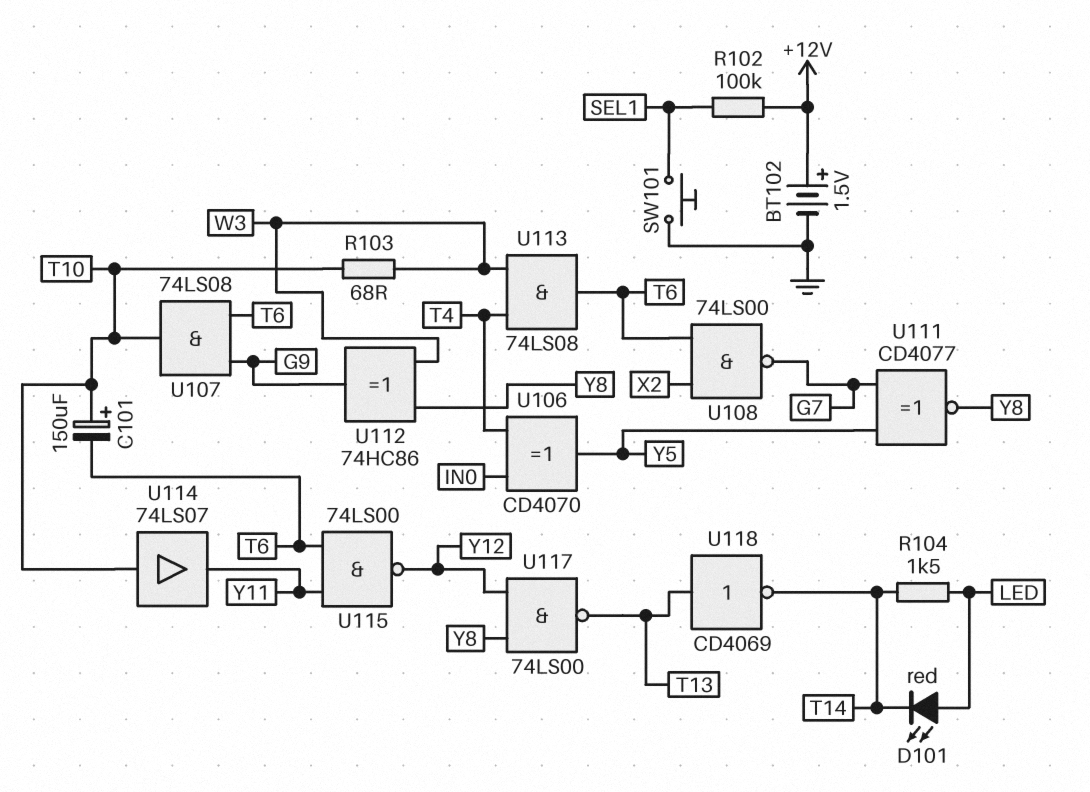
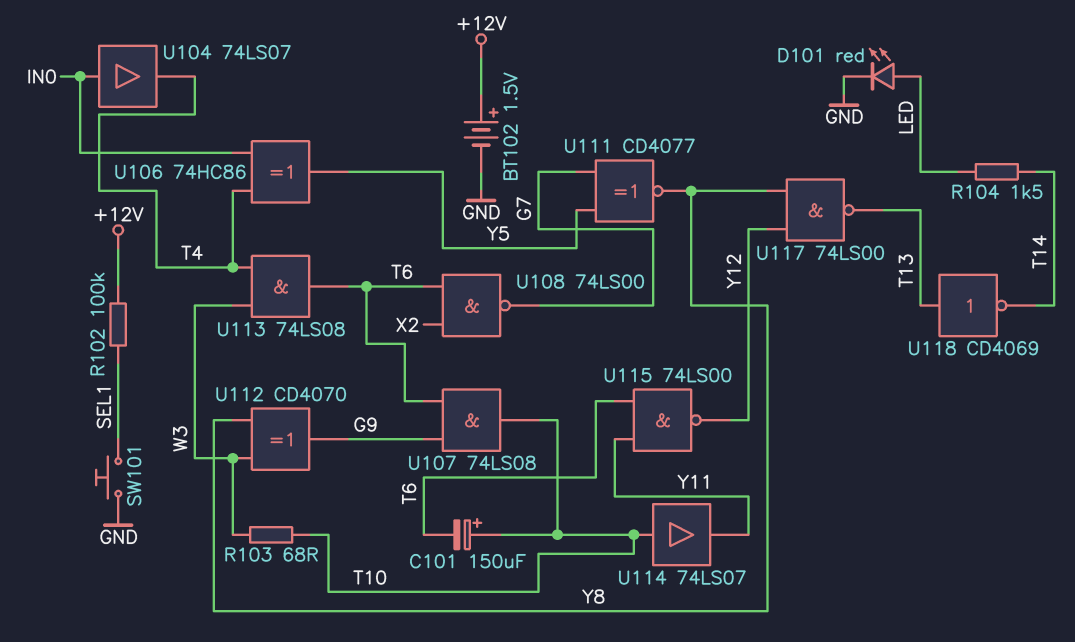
D101: LED red (A LED, K T14) -> LED red (A LED, K GND)
U104: none -> buffer 74LS07 (in IN0, out T4)
U106: XOR CD4070 (in IN0, in T4, out Y5) -> XOR 74HC86 (in IN0, in T4, out Y5)
U112: XOR 74HC86 (in W3, in Y8, out G9) -> XOR CD4070 (in W3, in Y8, out G9)

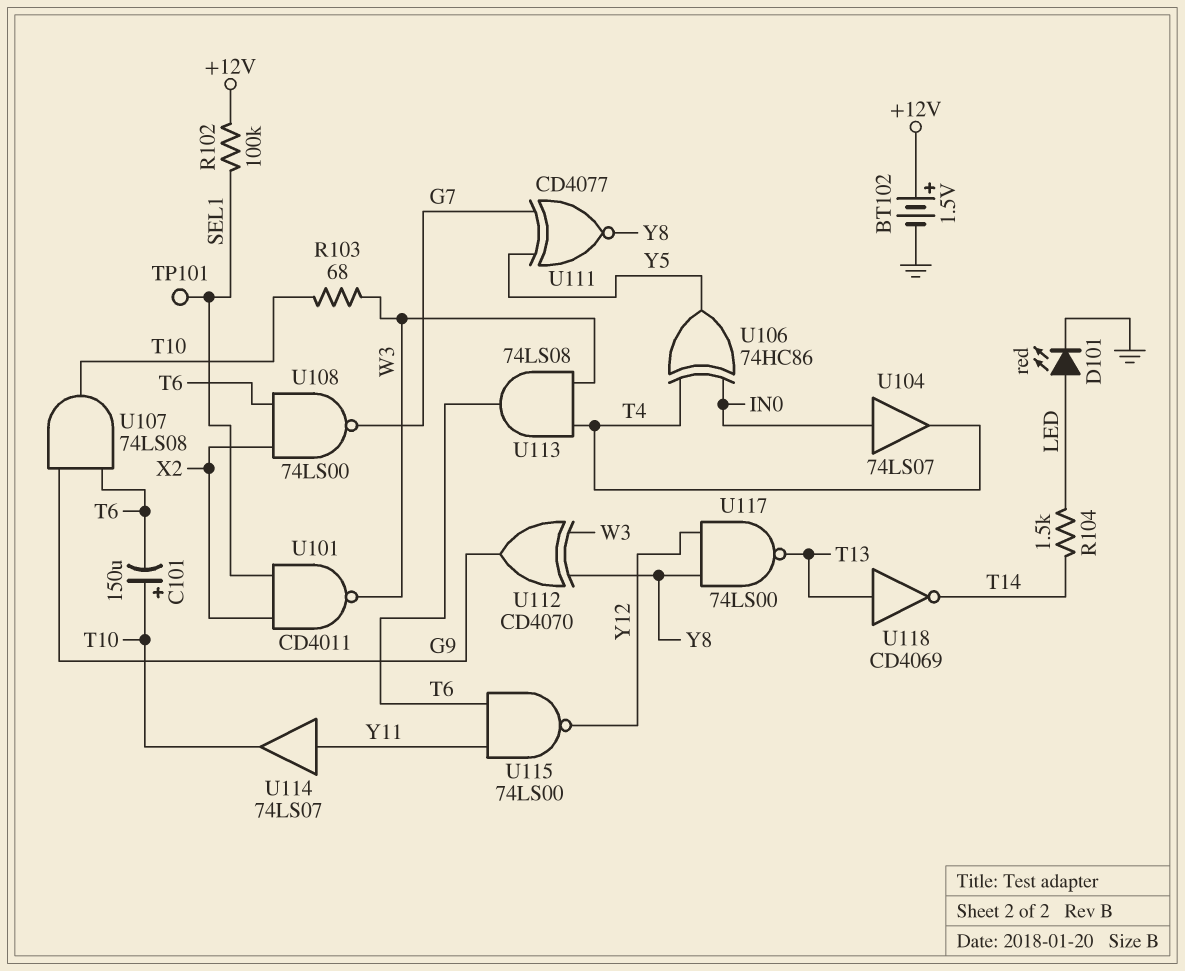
SW101: button (GND, SEL1) -> none
TP101: none -> test point (SEL1)
U101: none -> NAND CD4011 (in SEL1, in X2, out W3)
U114: buffer 74LS07 (in T10, out Y11) -> buffer 74LS07 (in Y11, out T10)

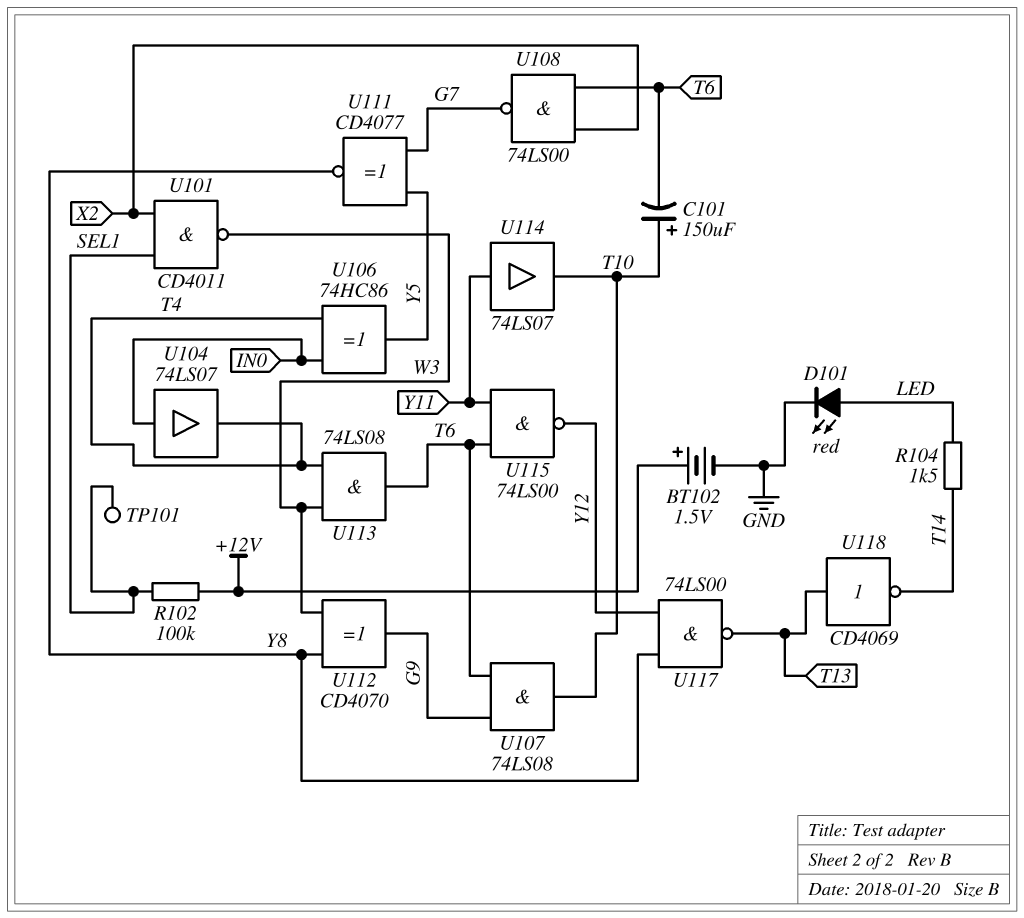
R103: 68 (T10, W3) -> none

